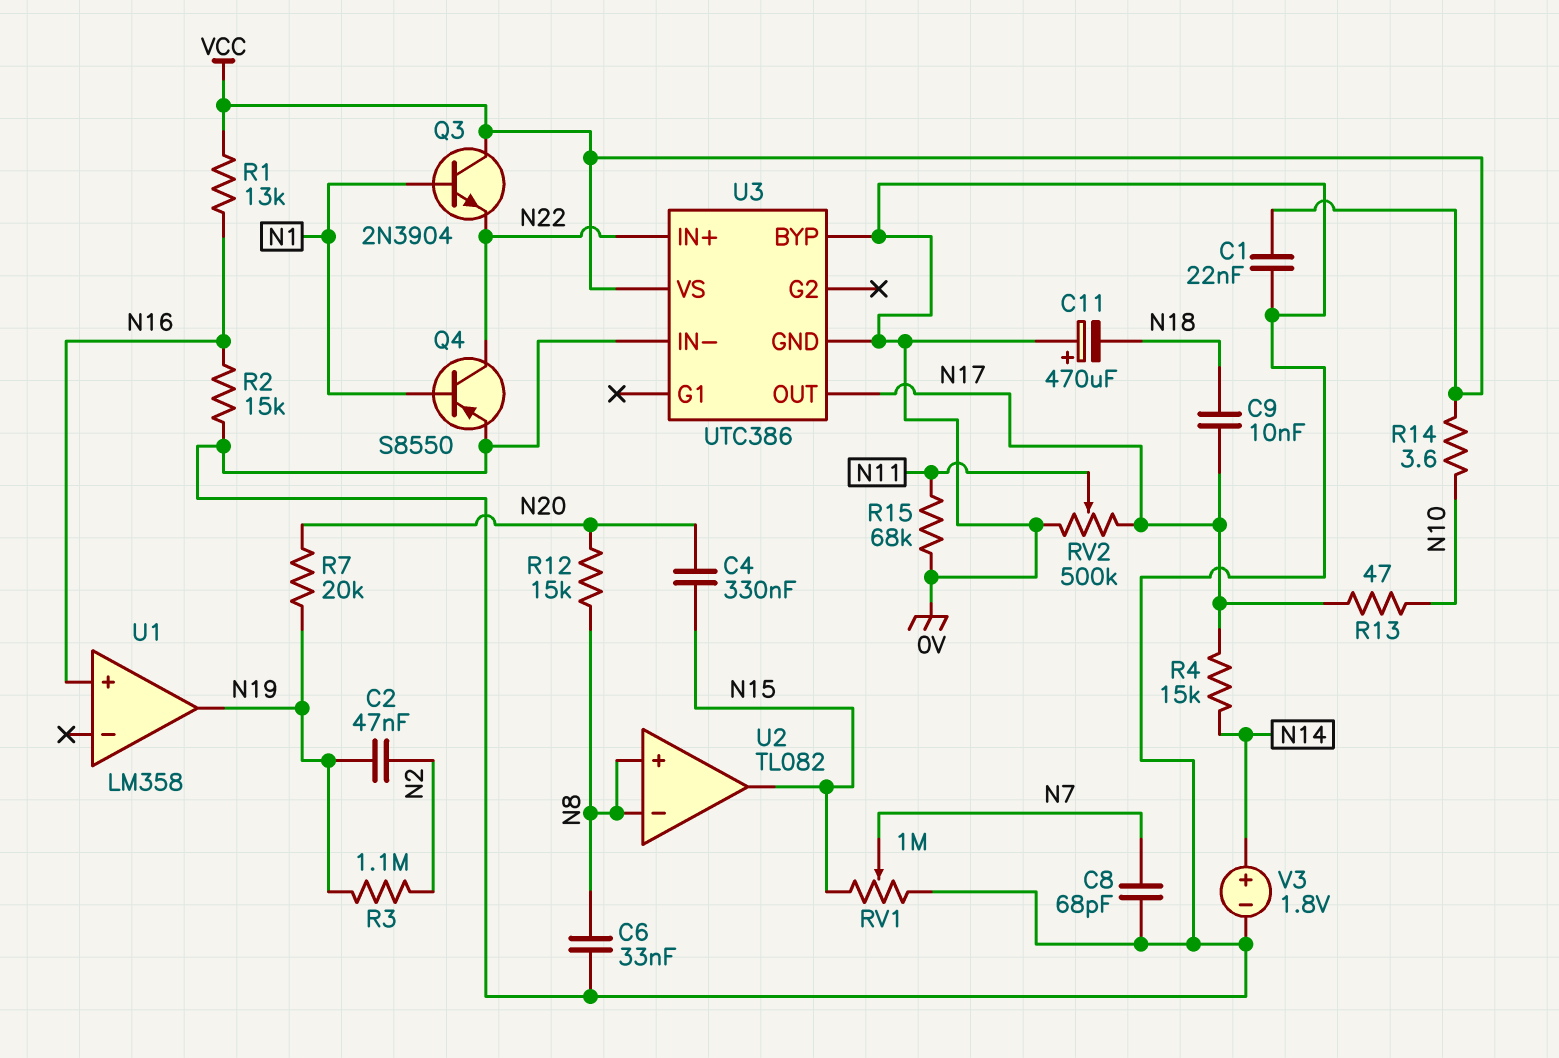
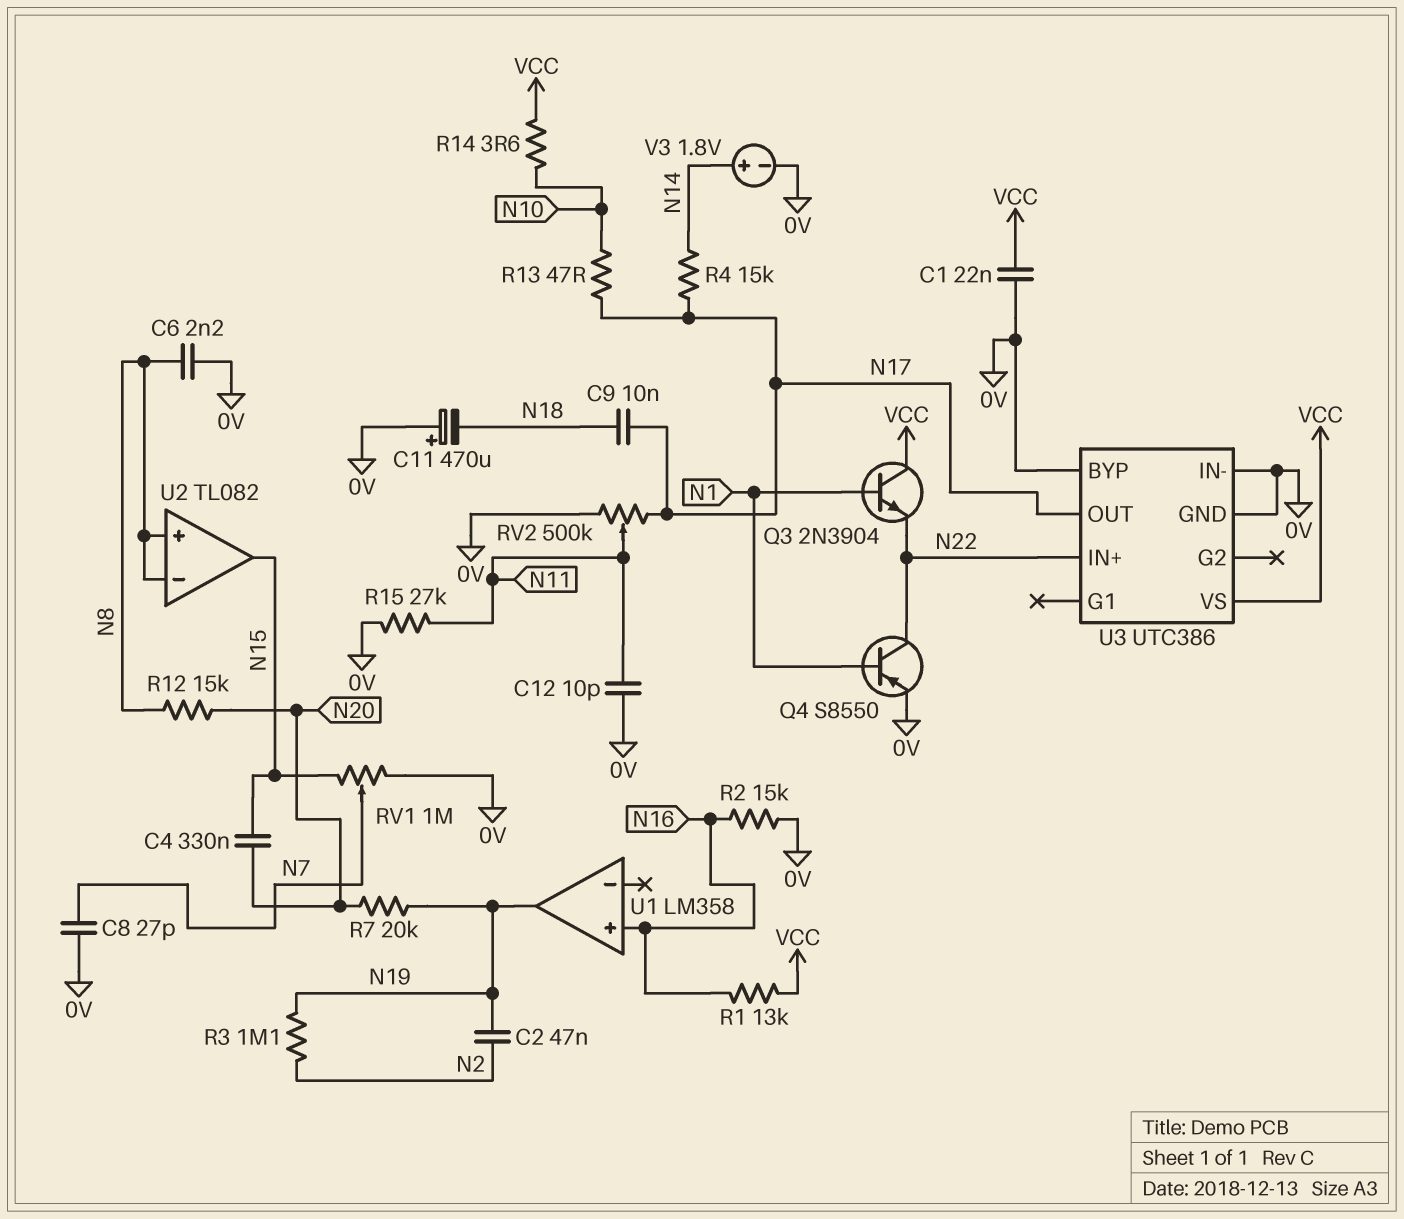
C6: 33nF (0V, N8) -> 2.2nF (0V, N8)
C8: 68pF (0V, N7) -> 27pF (0V, N7)
C12: none -> 10pF (0V, N11)
R15: 68k (0V, N11) -> 27k (0V, N11)

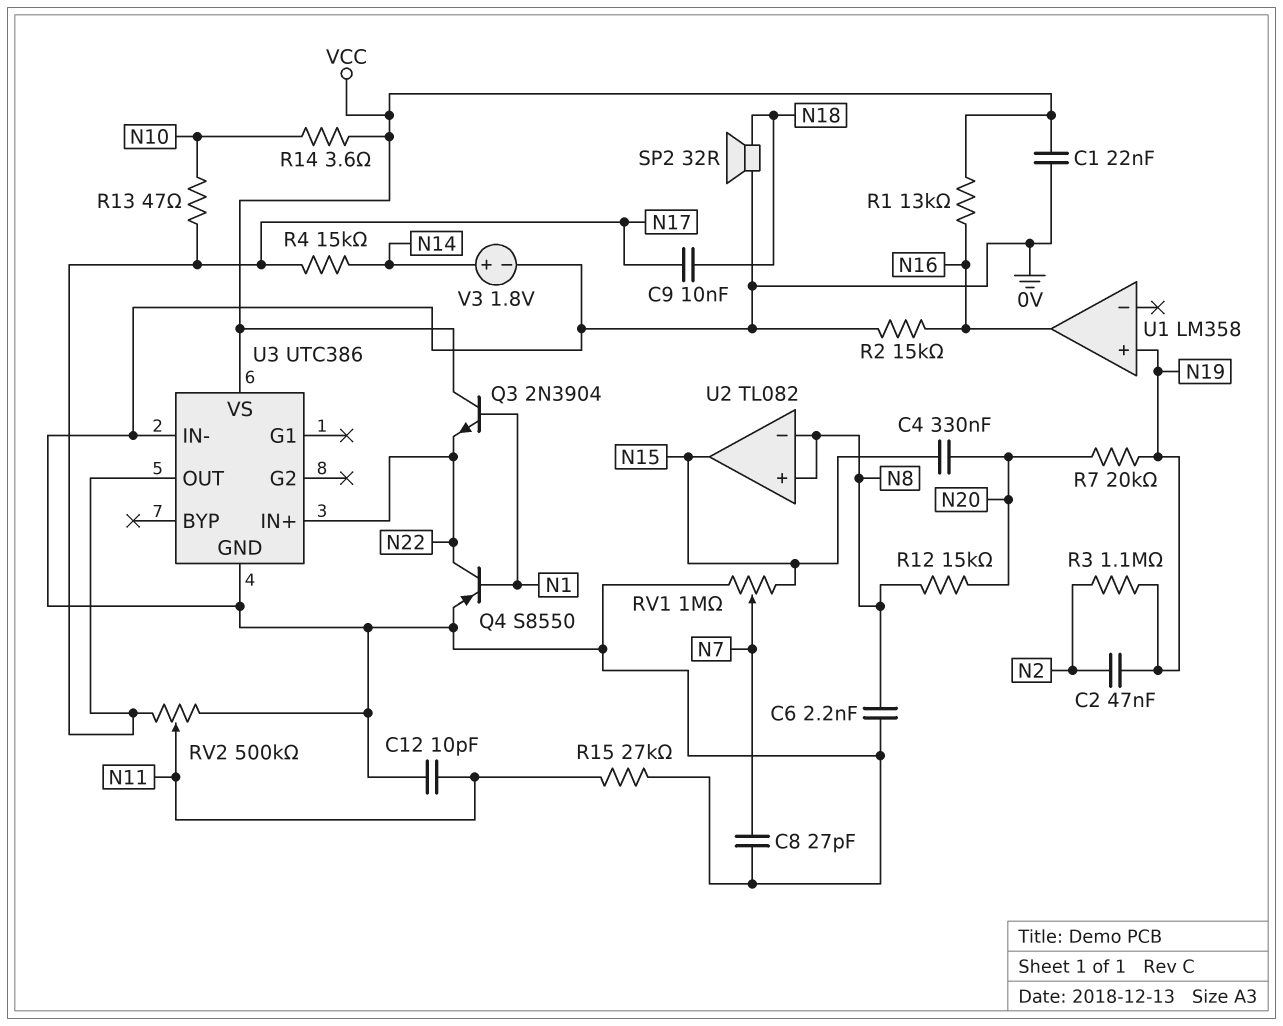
C11: 470uF (plus 0V, minus N18) -> none
SP2: none -> speaker 32R (0V, N18)
U1 pin in+: N16 -> N19
U1 pin out: N19 -> N16
U3 pin BYP: 0V -> none

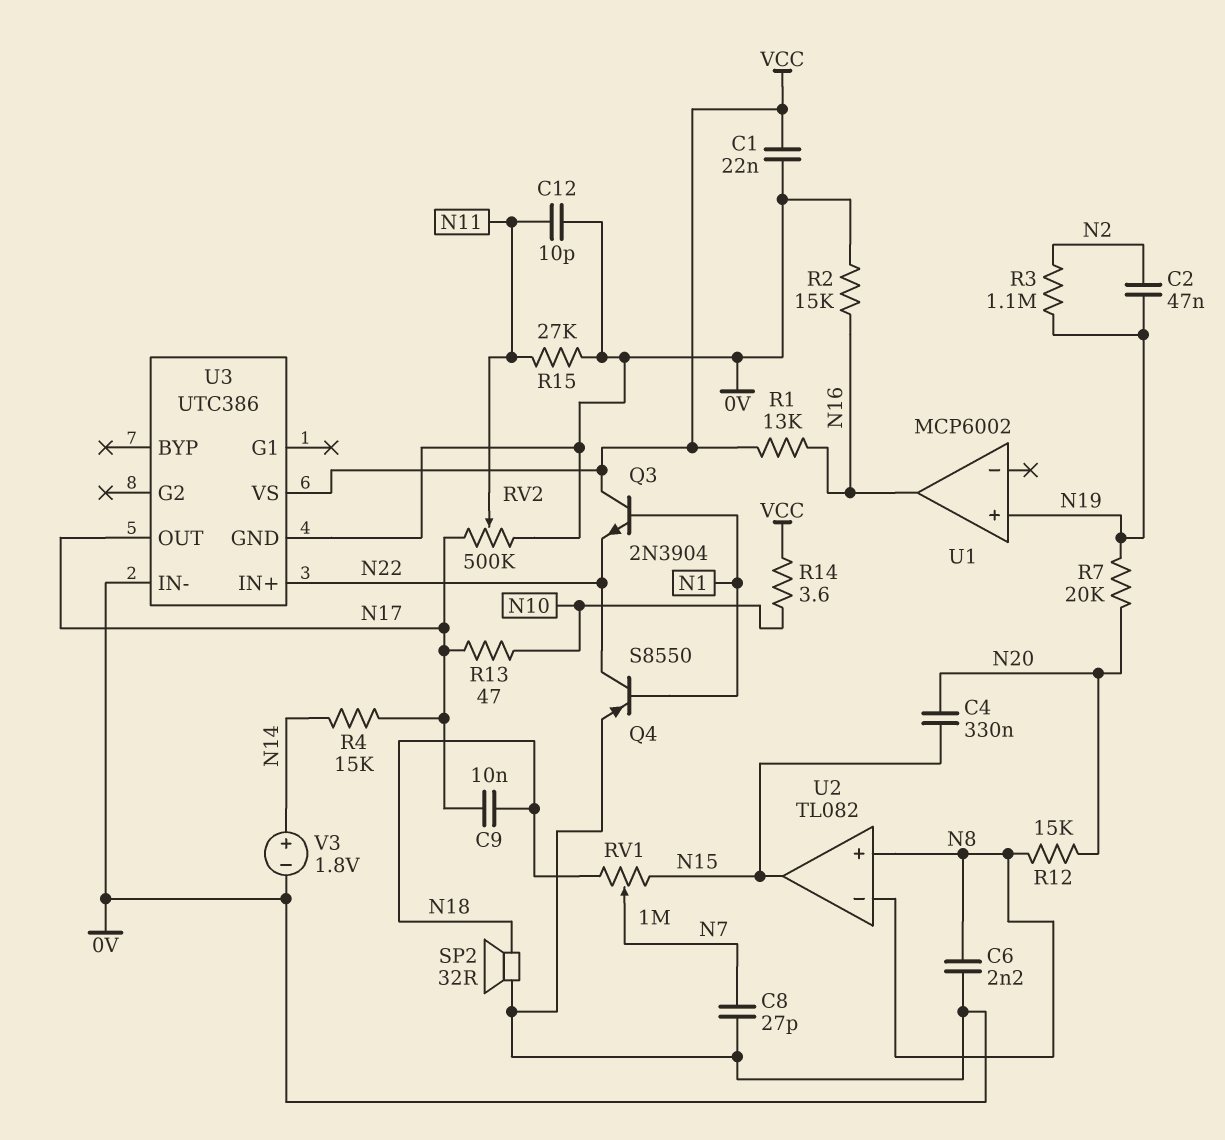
RV1: 1M (0V, N15, wiper N7) -> 1M (N15, N18, wiper N7)
U1: LM358 -> MCP6002

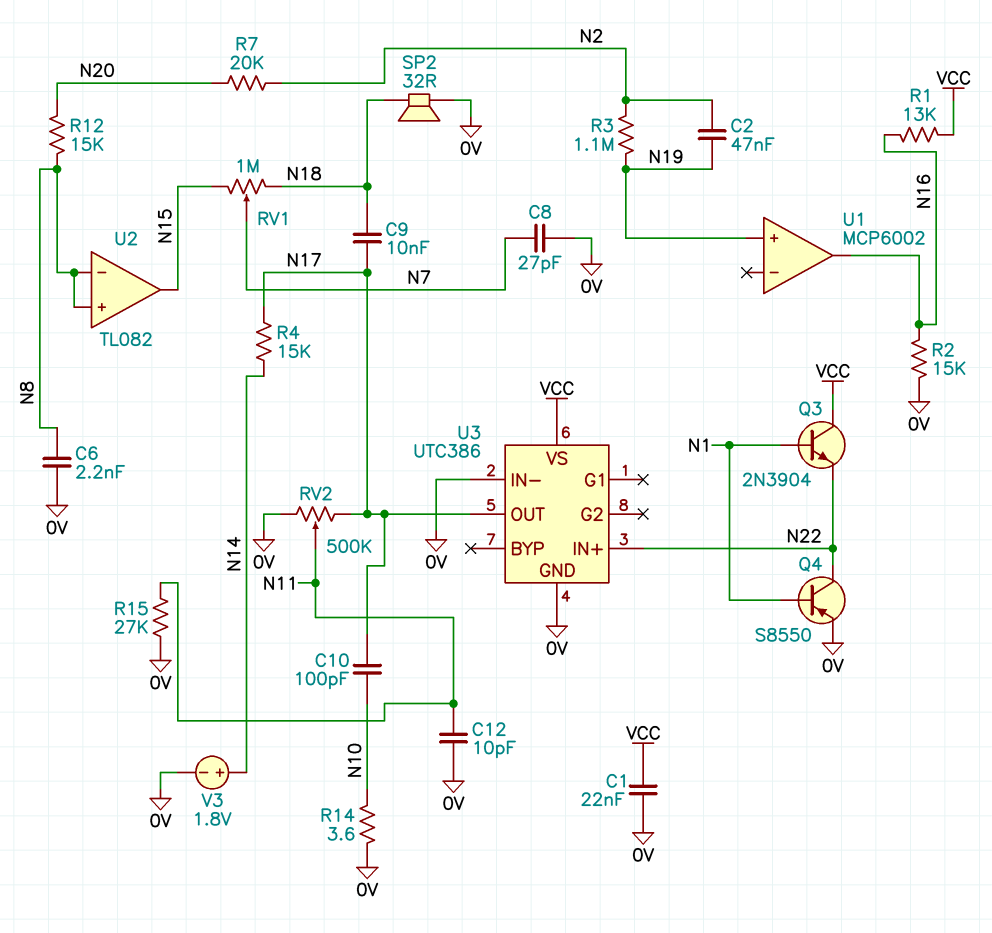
C4: 330nF (N15, N20) -> none
C10: none -> 100pF (N10, N17)
R7: 20k (N19, N20) -> 20k (N2, N20)
R13: 47 (N10, N17) -> none
R14: 3.6 (N10, VCC) -> 3.6 (0V, N10)

